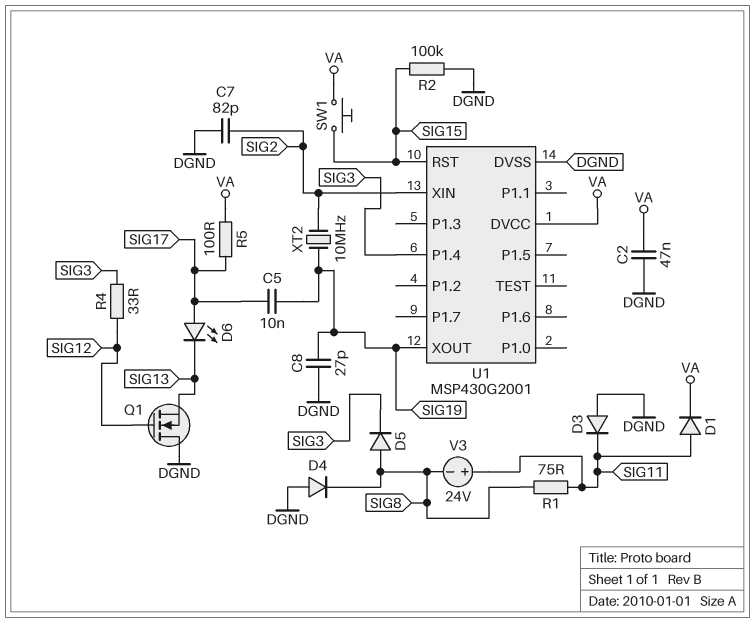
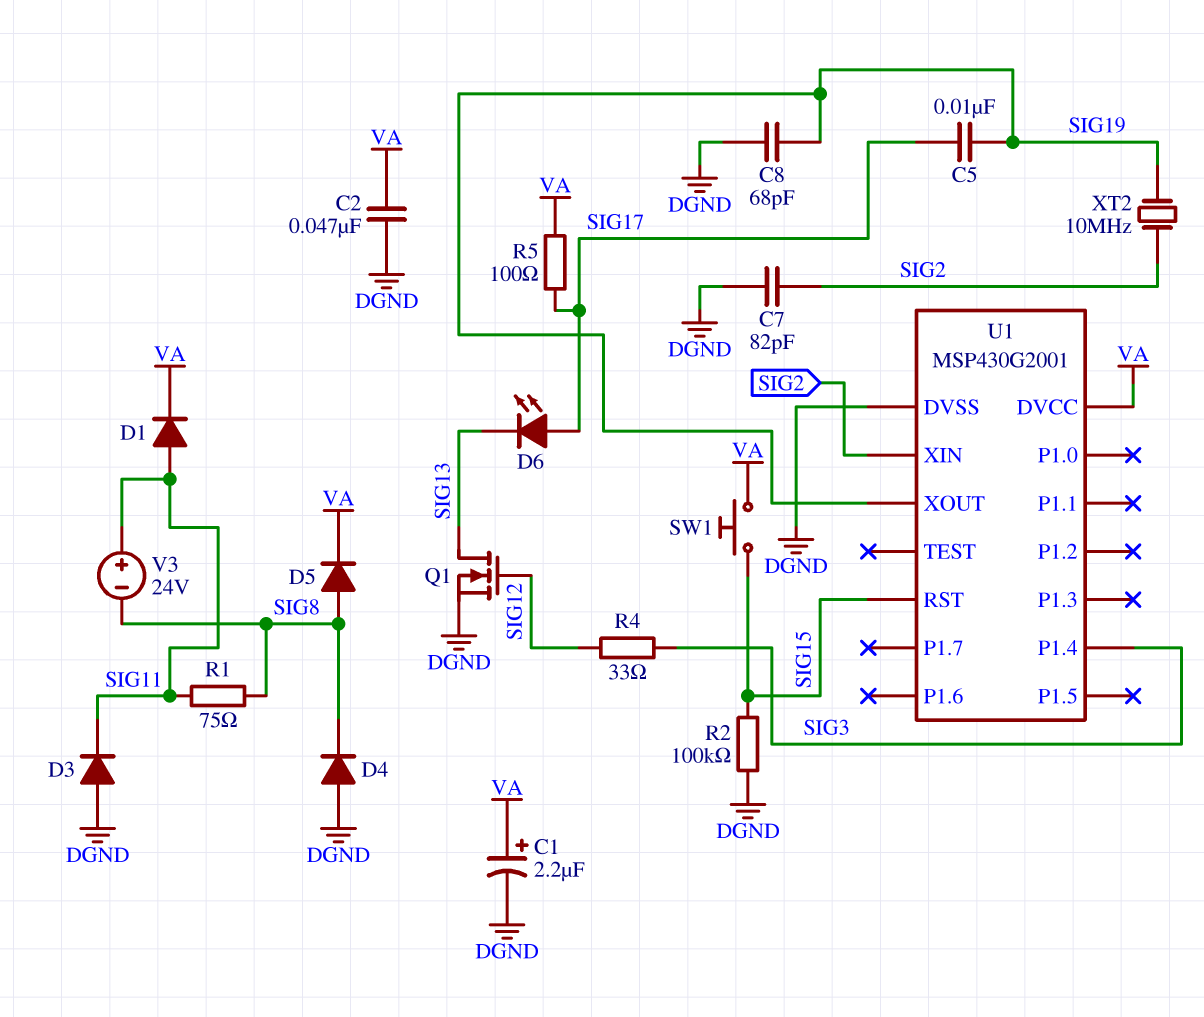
C1: none -> 2.2uF (plus VA, minus DGND)
C8: 27pF (DGND, SIG19) -> 68pF (DGND, SIG19)
D5: diode (A SIG8, K SIG3) -> diode (A SIG8, K VA)
Q1: NMOS (G SIG12, D DGND, S SIG13) -> NMOS (G SIG12, D SIG13, S DGND)

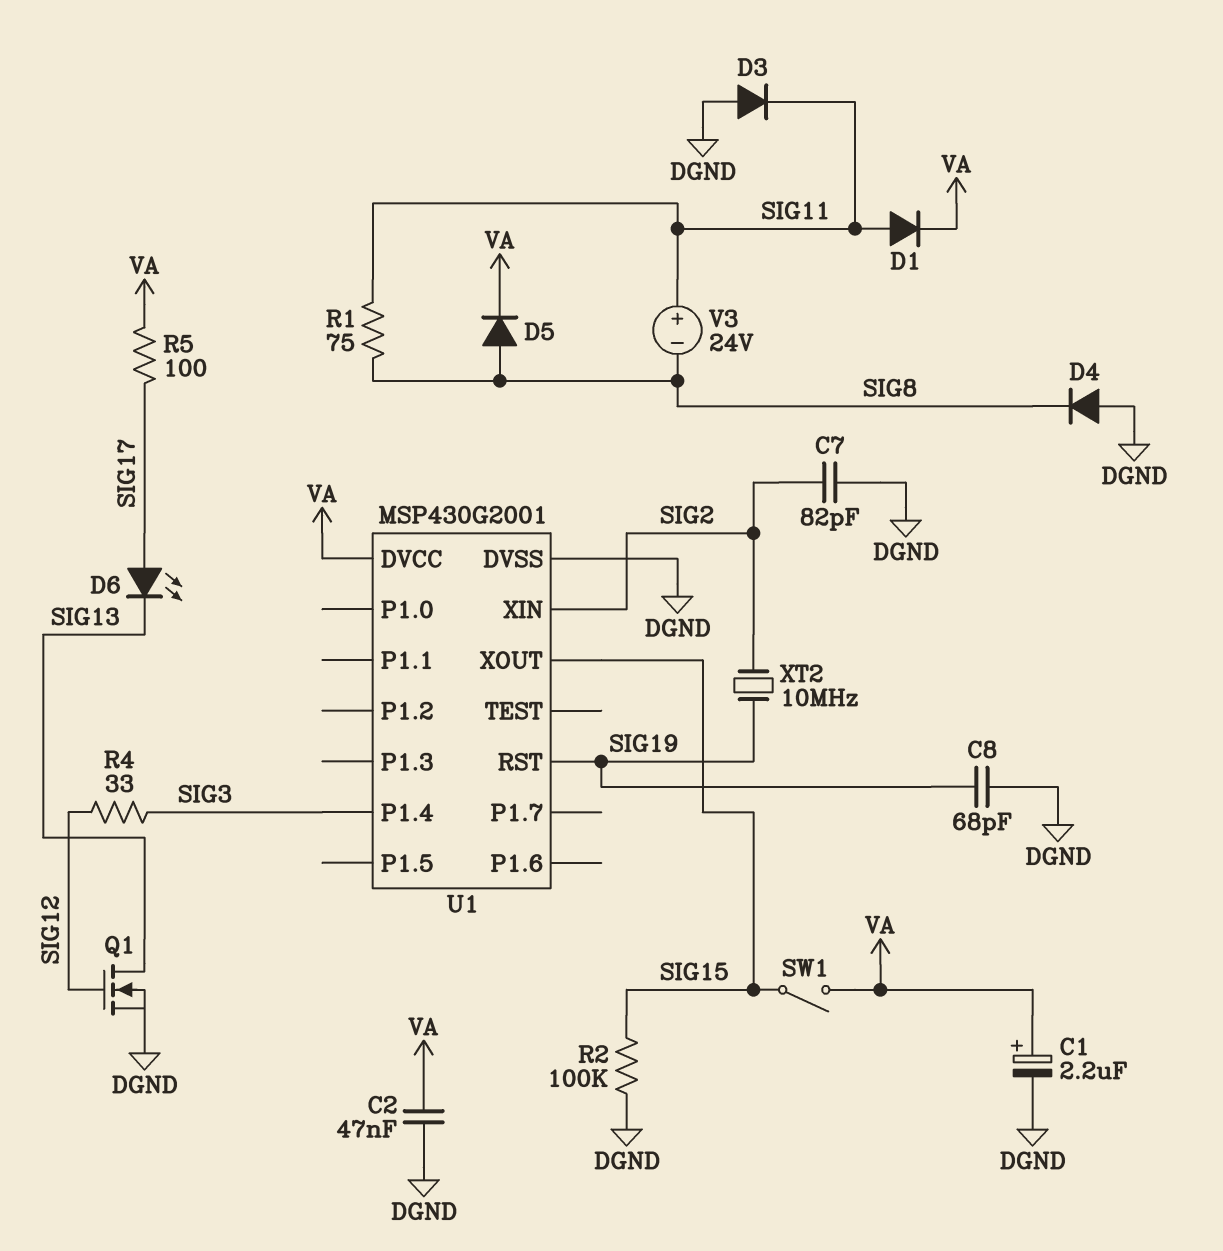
C5: 10nF (SIG17, SIG19) -> none
SW1: button (SIG15, VA) -> switch (SIG15, VA)
U1 pin RST: SIG15 -> SIG19
U1 pin XOUT: SIG19 -> SIG15

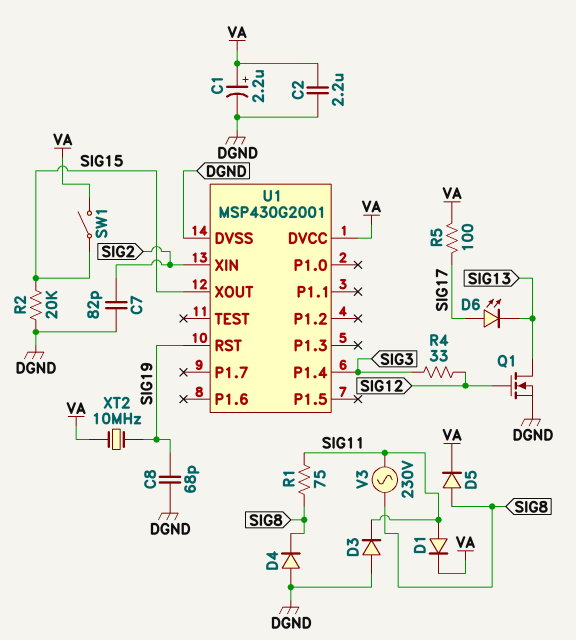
C2: 47nF (DGND, VA) -> 2.2uF (DGND, VA)
R2: 100k (DGND, SIG15) -> 20k (DGND, SIG15)
V3: 24V (plus SIG11, minus SIG8) -> AC 230V (SIG8, SIG11)
XT2: 10MHz (SIG2, SIG19) -> 10MHz (SIG19, VA)

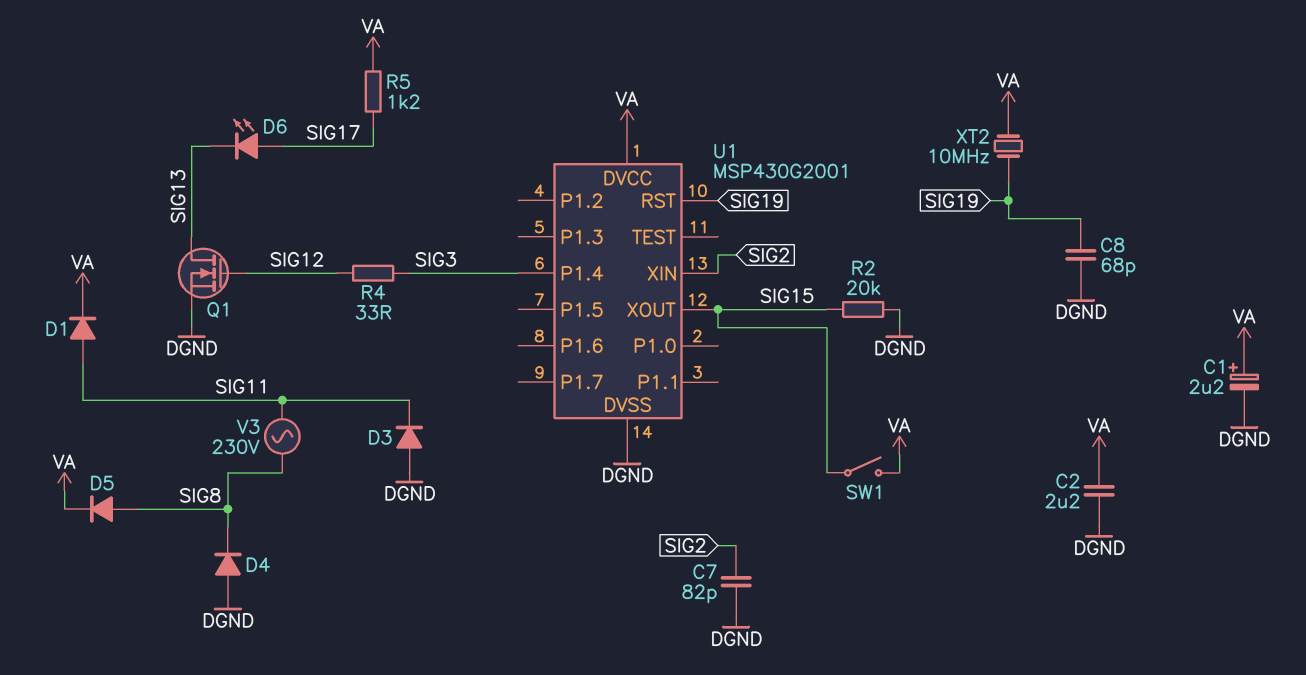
R1: 75 (SIG8, SIG11) -> none
R5: 100 (SIG17, VA) -> 1.2k (SIG17, VA)

